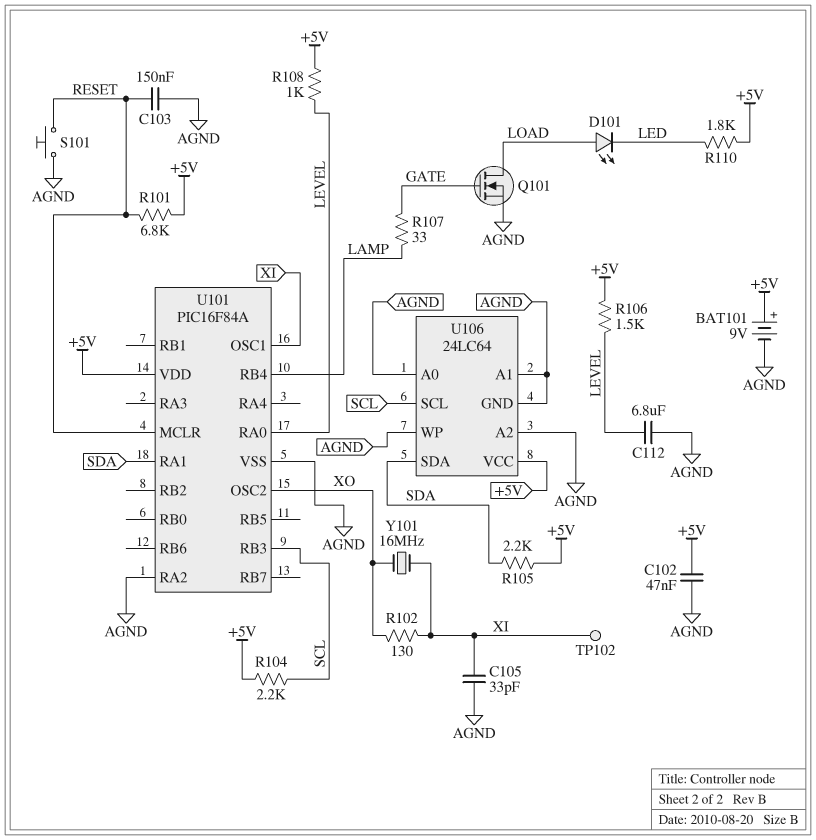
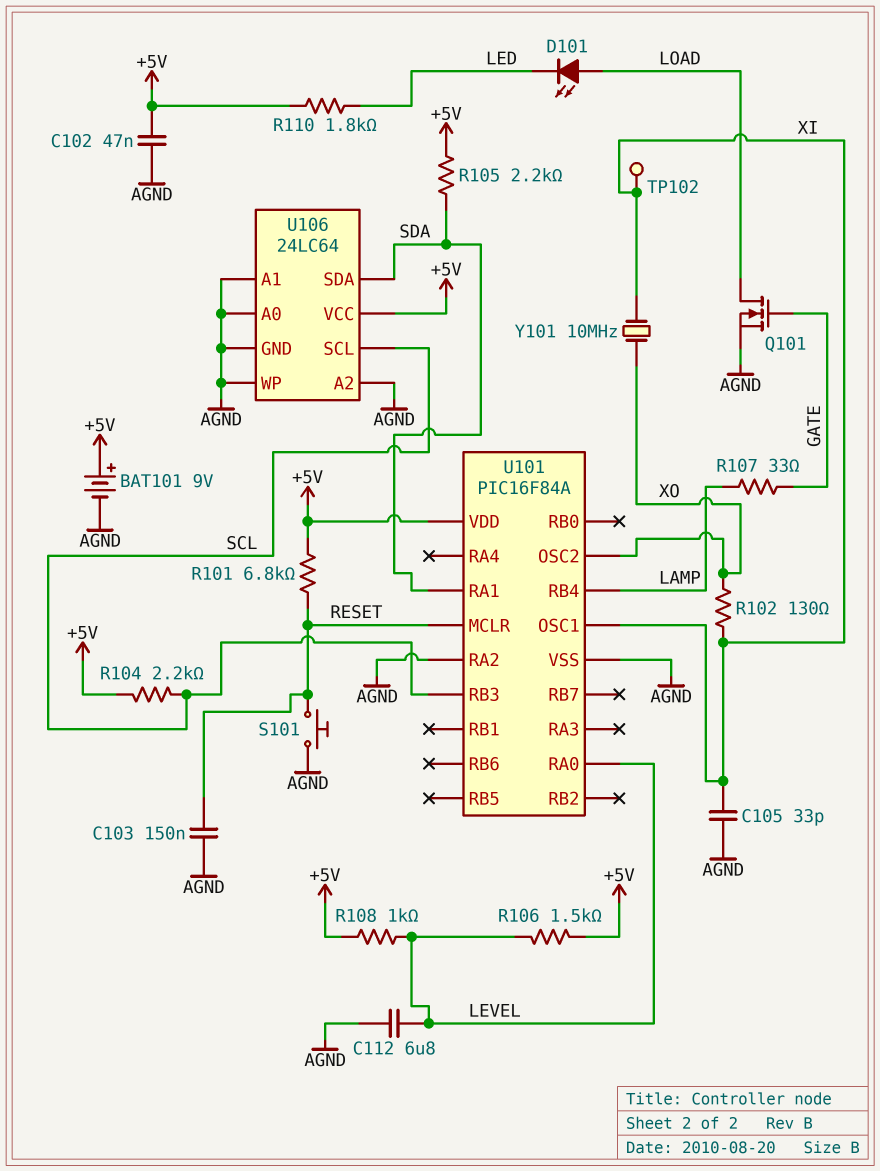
Y101: 16MHz (XI, XO) -> 10MHz (XI, XO)

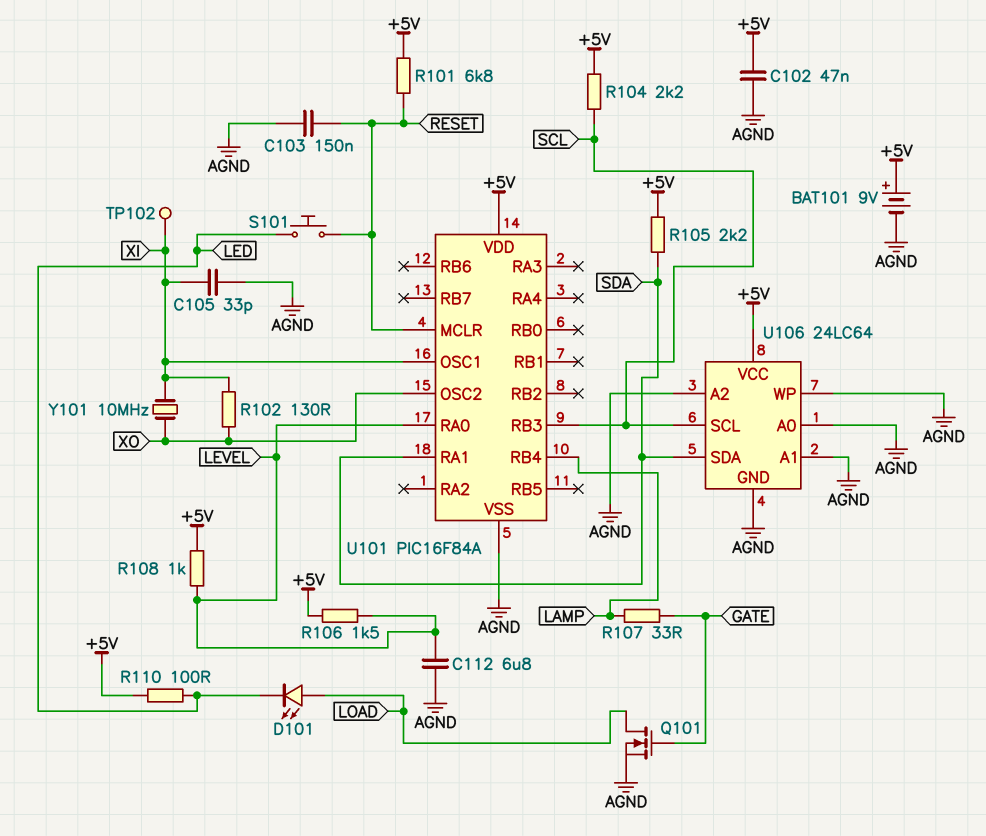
R110: 1.8k (+5V, LED) -> 100 (+5V, LED)
S101: button (AGND, RESET) -> button (LED, RESET)
U101 pin RA2: AGND -> none

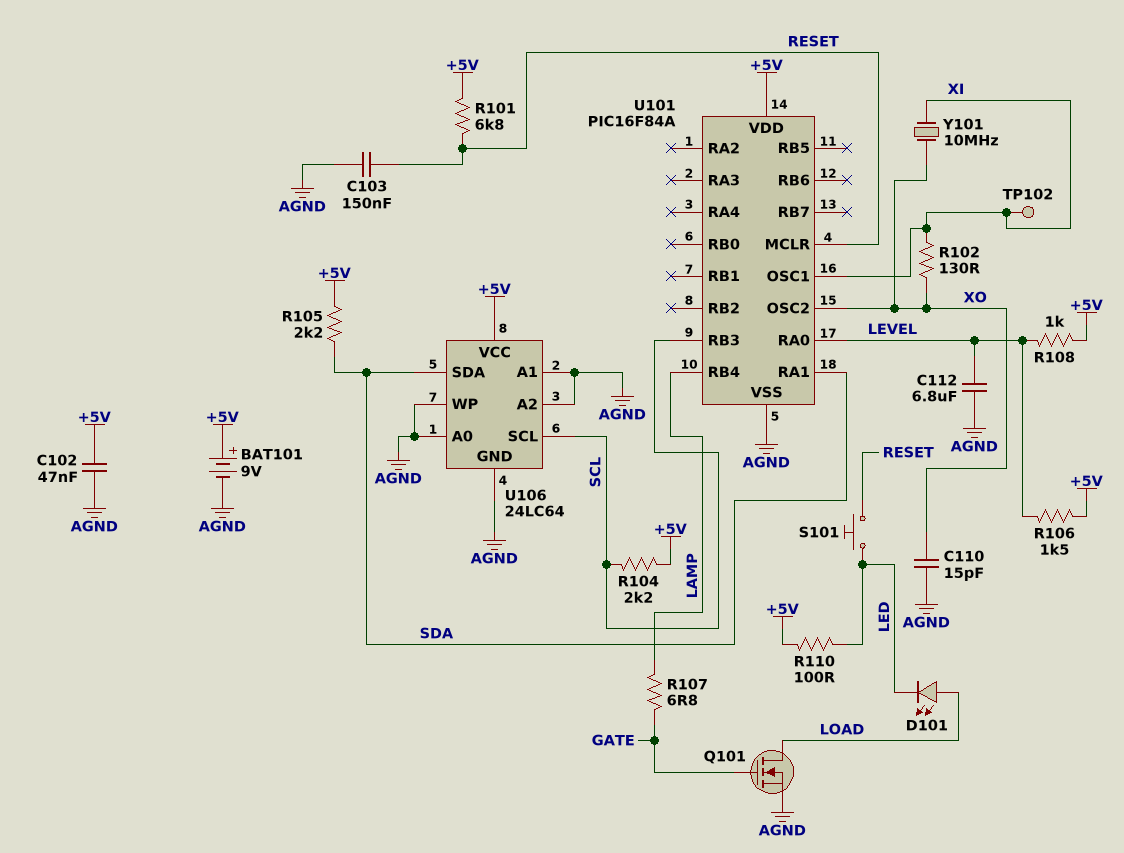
C105: 33pF (AGND, XI) -> none
C110: none -> 15pF (AGND, XO)
R107: 33 (GATE, LAMP) -> 6.8 (GATE, LAMP)

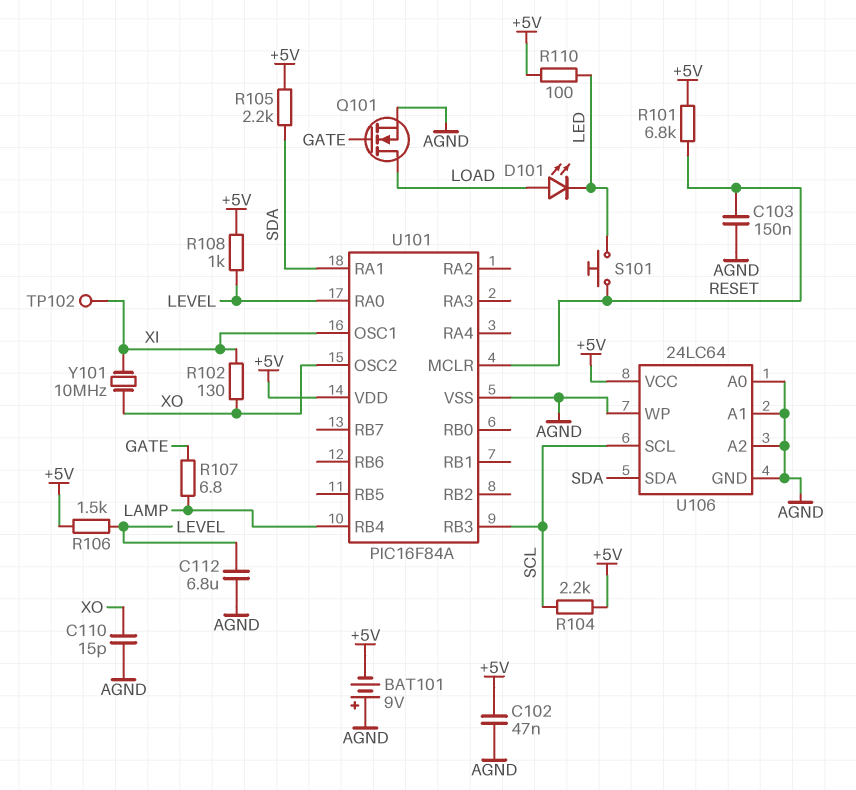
BAT101: 9V (plus +5V, minus AGND) -> 9V (plus AGND, minus +5V)

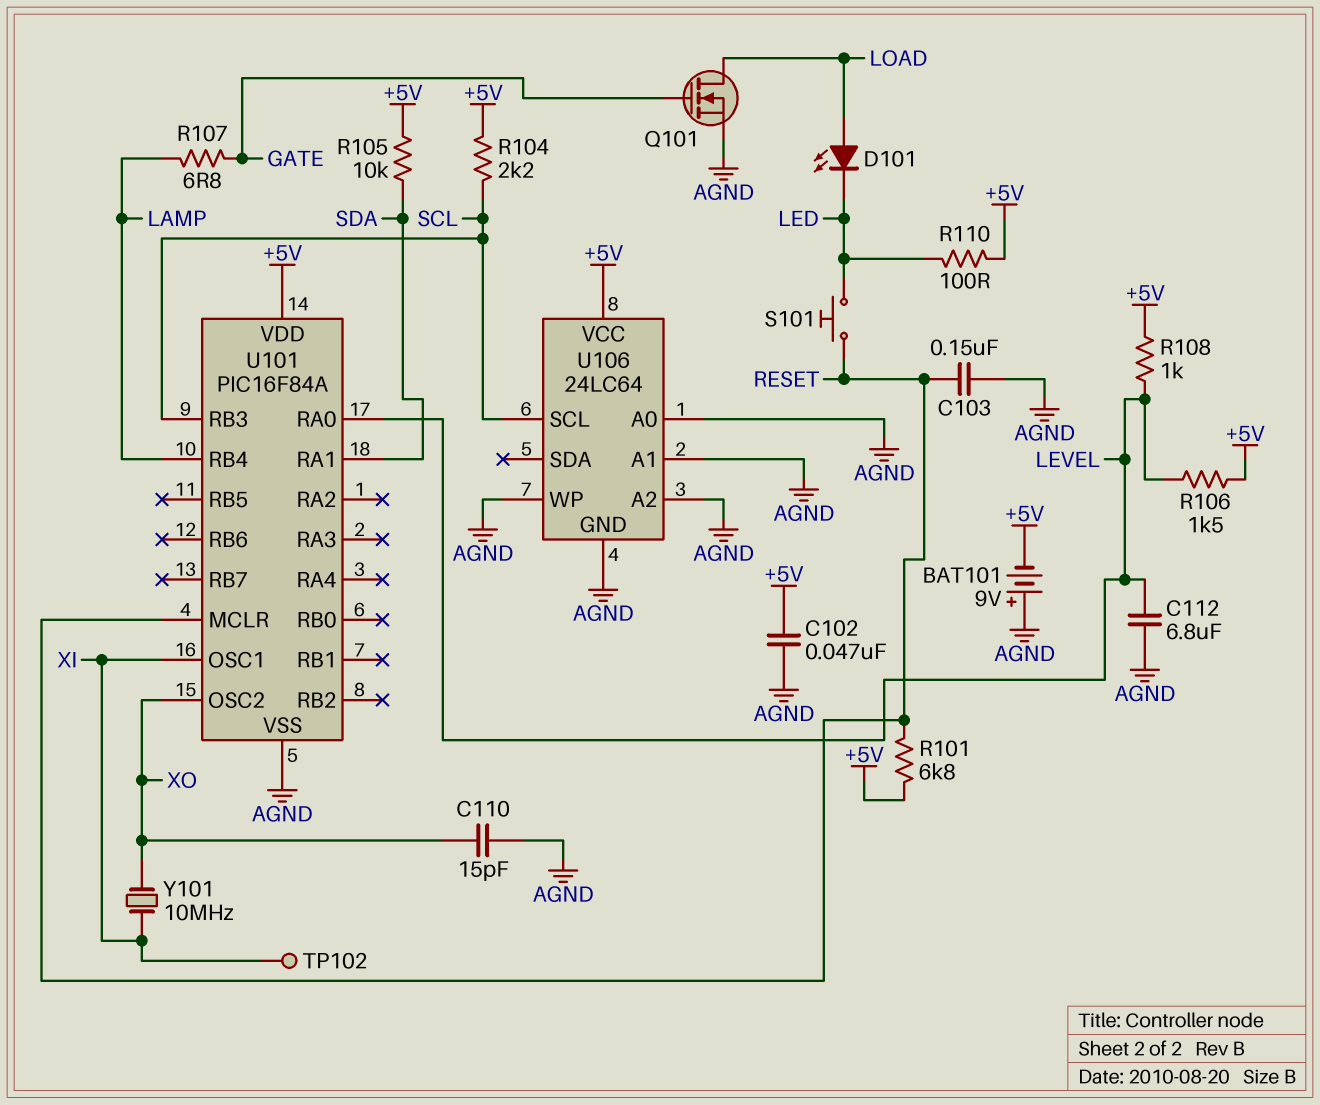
R102: 130 (XI, XO) -> none
R105: 2.2k (+5V, SDA) -> 10k (+5V, SDA)
U106 pin SDA: SDA -> none

